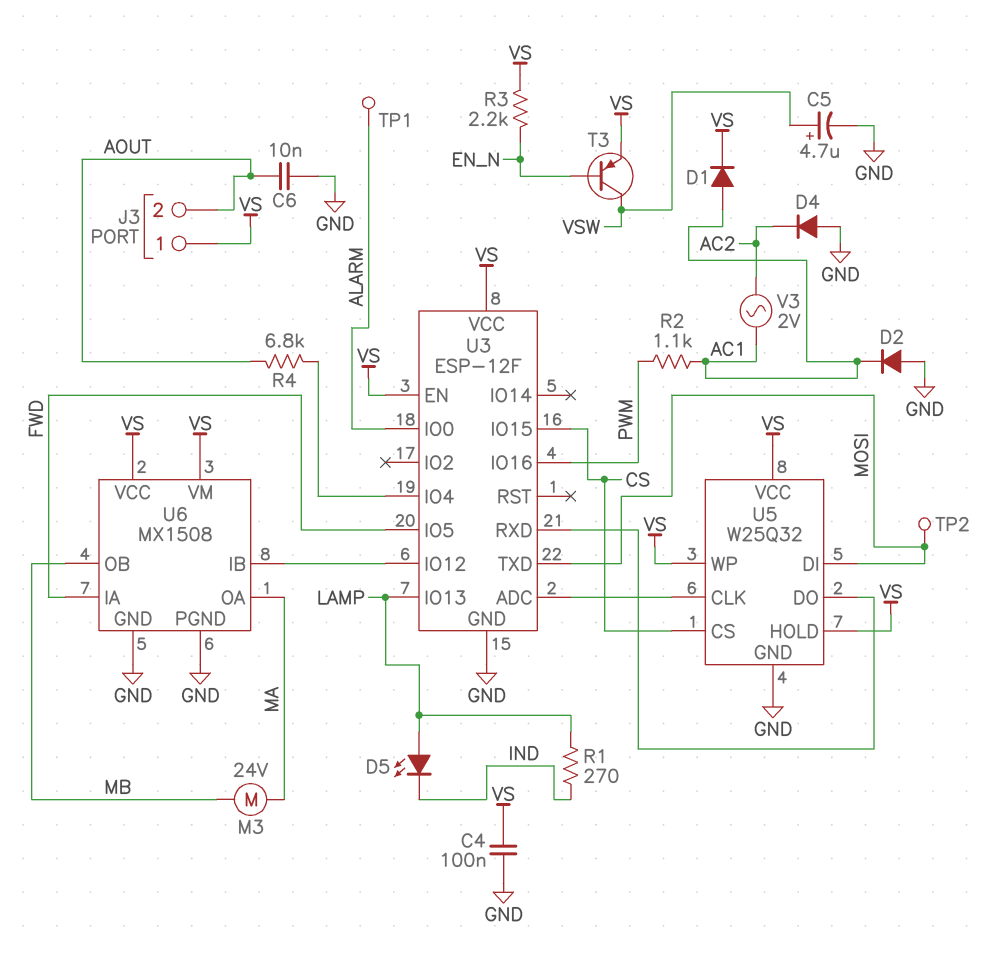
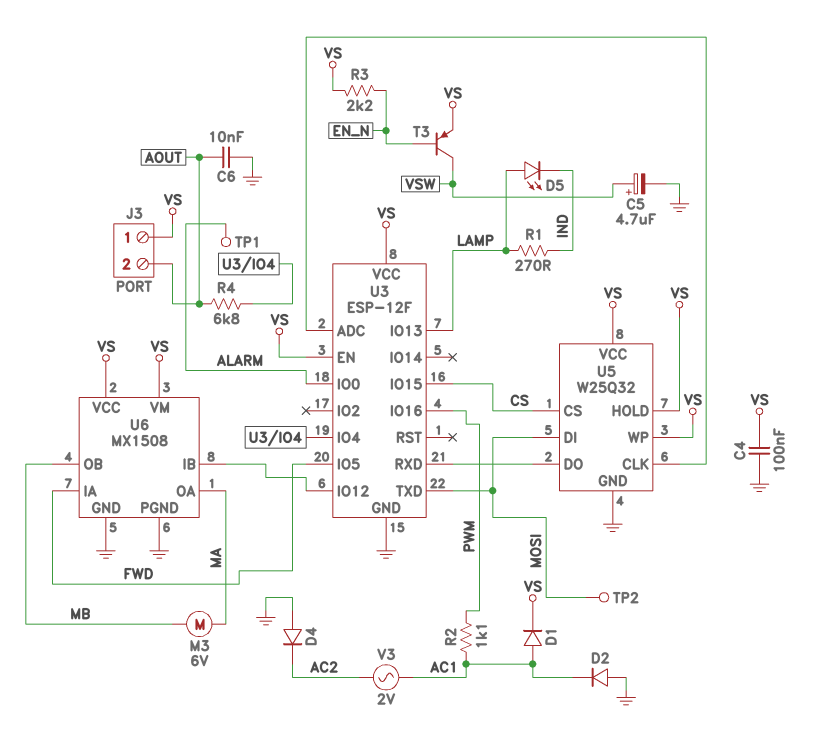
M3: motor 24V (MA, MB) -> motor 6V (MA, MB)

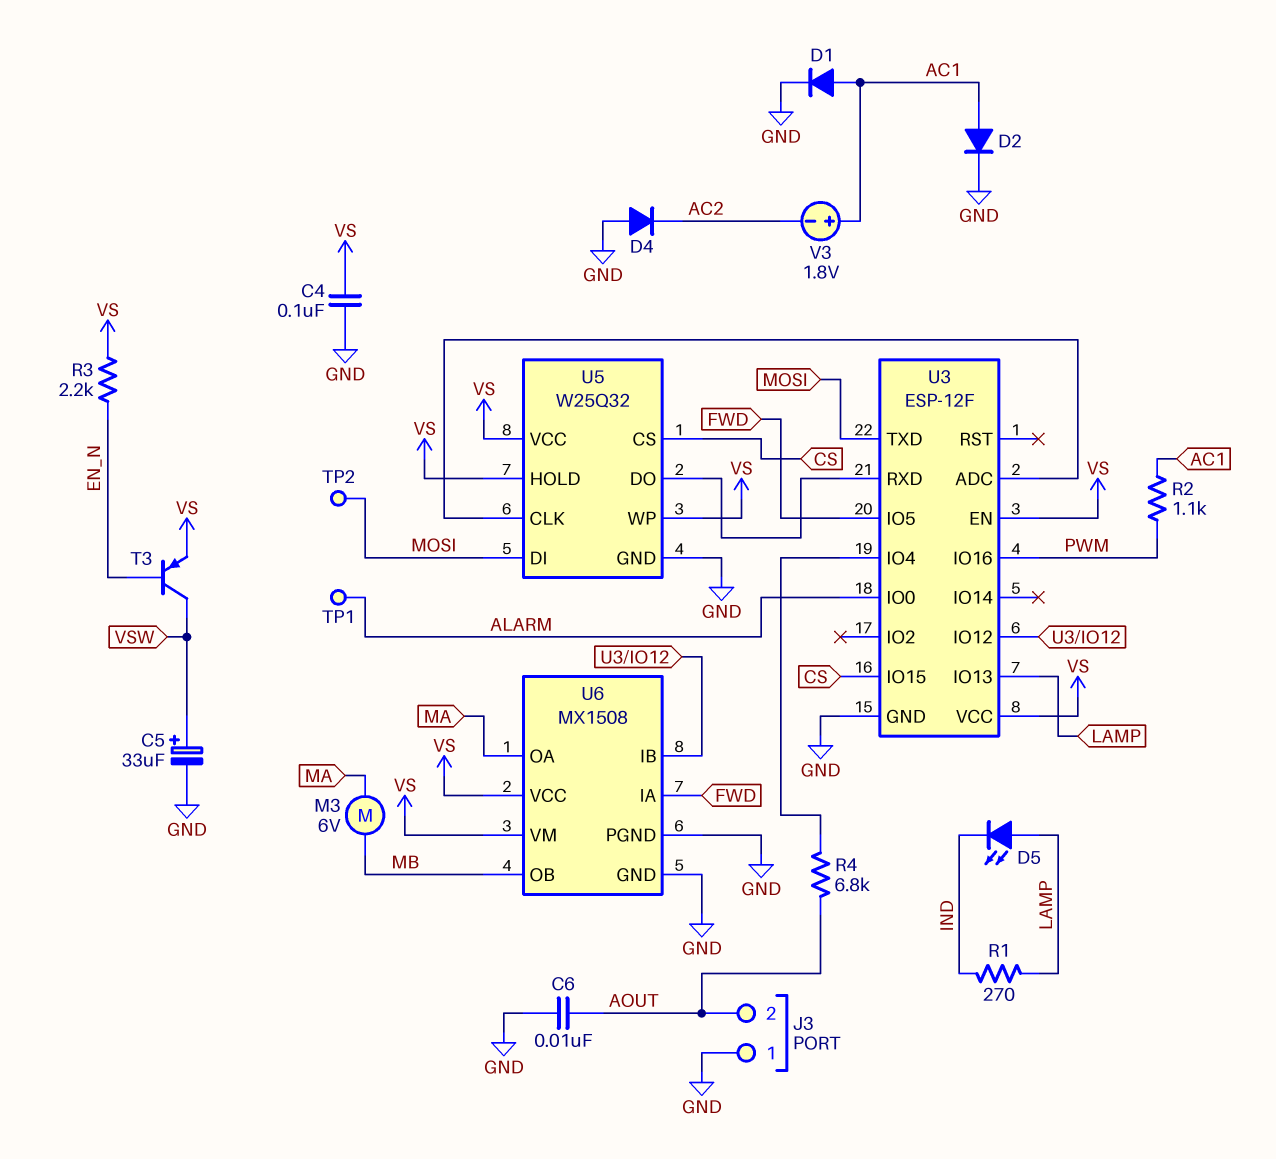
C5: 4.7uF (plus VSW, minus GND) -> 33uF (plus VSW, minus GND)
D1: diode (A AC1, K VS) -> diode (A AC1, K GND)
D2: diode (A GND, K AC1) -> diode (A AC1, K GND)
J3 pin 1: VS -> GND
V3: AC 2V (AC1, AC2) -> 1.8V (plus AC1, minus AC2)

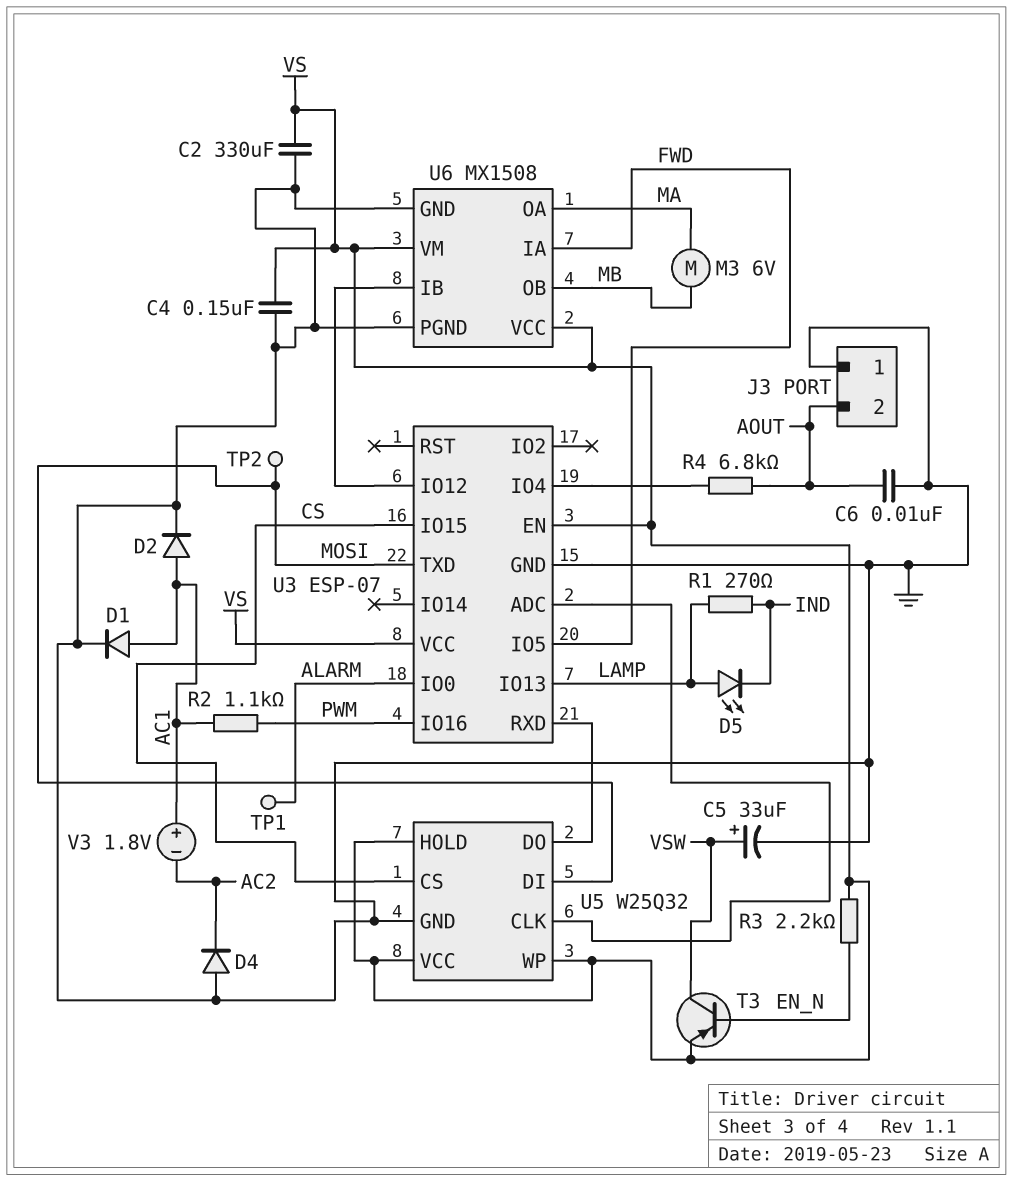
C2: none -> 330uF (GND, VS)
C4: 100nF (GND, VS) -> 150nF (GND, VS)
U3: ESP-12F -> ESP-07

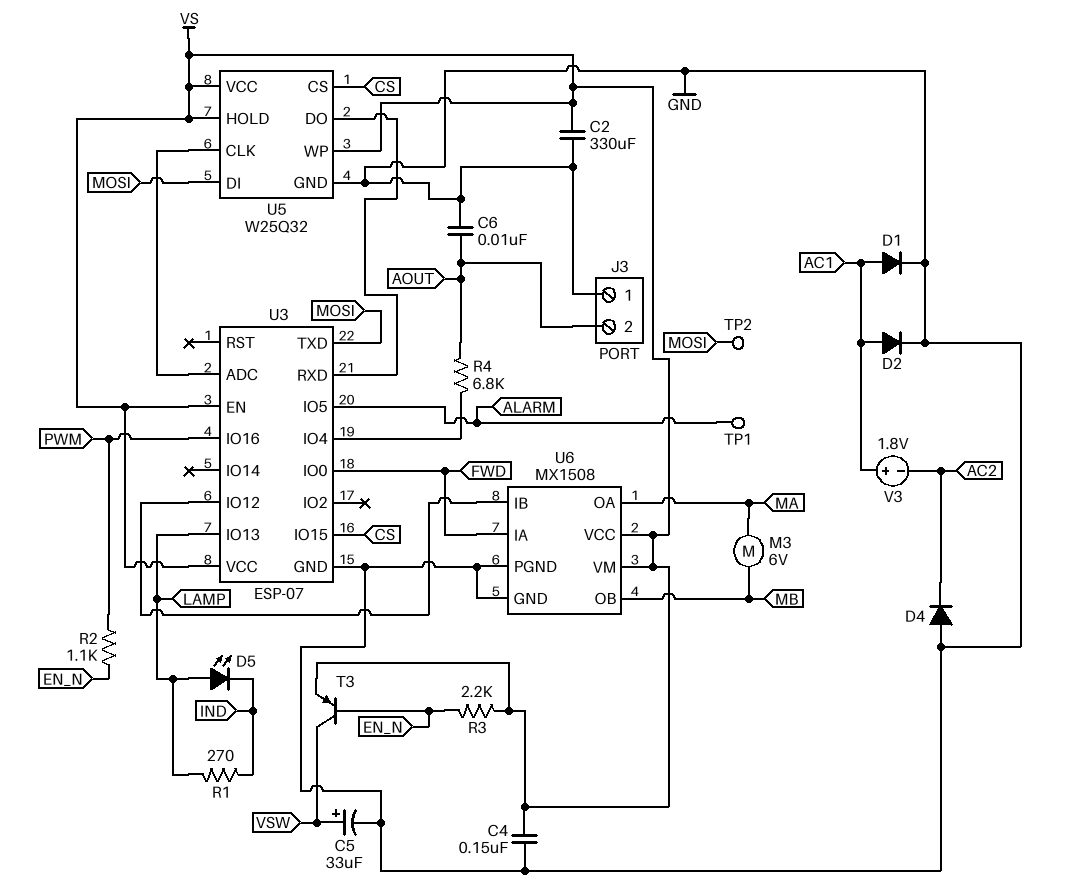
R2: 1.1k (AC1, PWM) -> 1.1k (EN_N, PWM)
U3 pin IO0: ALARM -> FWD
U3 pin IO5: FWD -> ALARM

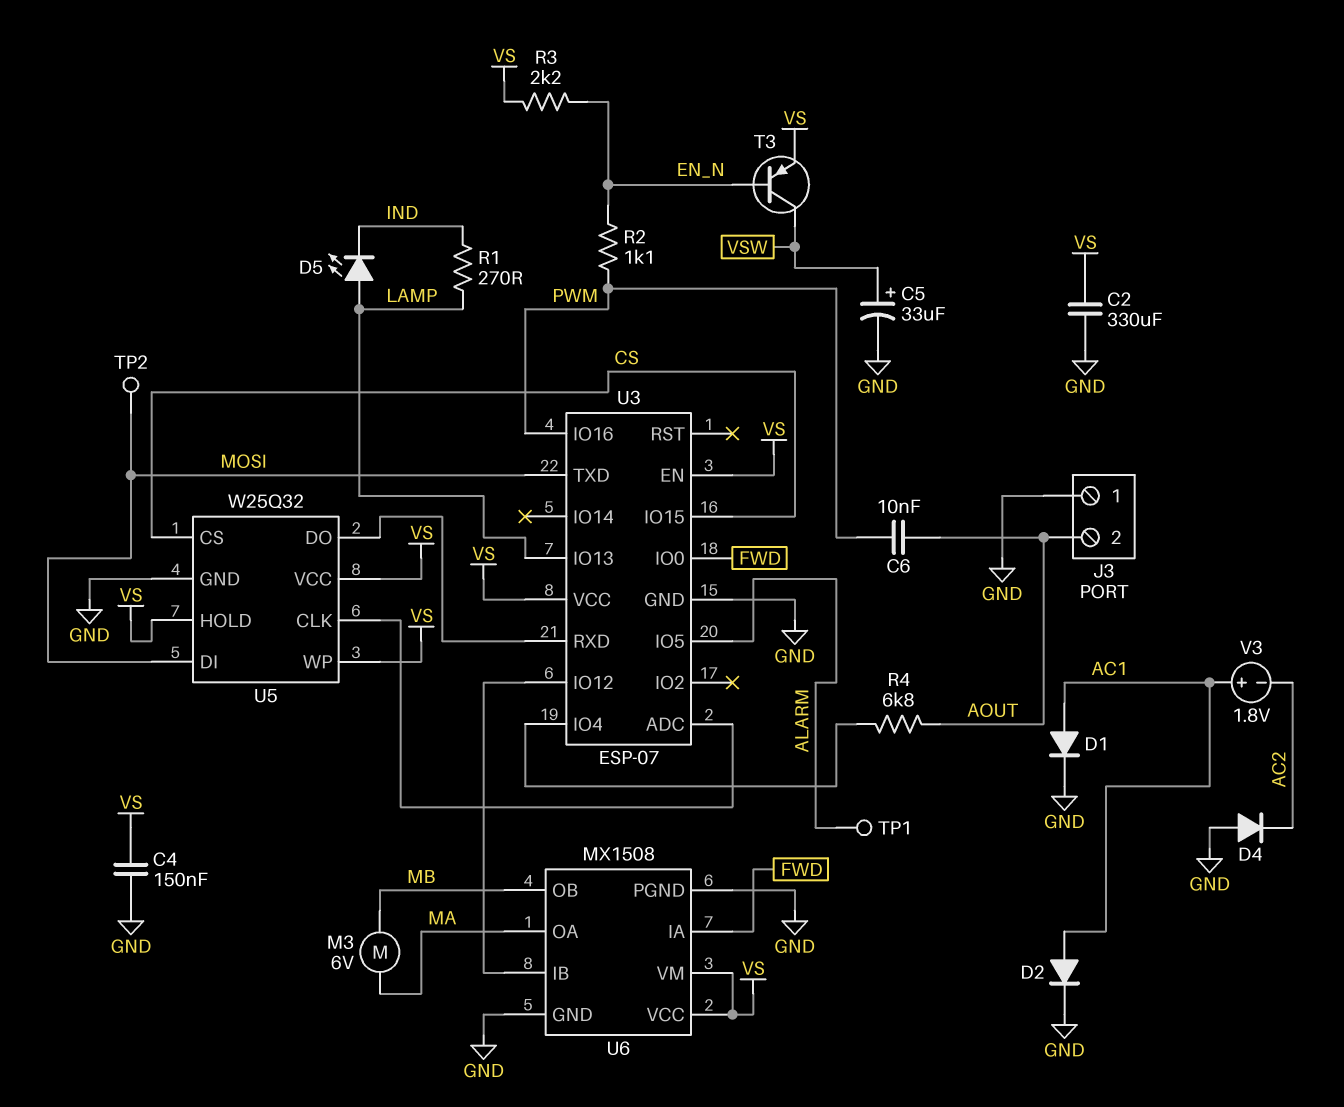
C6: 10nF (AOUT, GND) -> 10nF (AOUT, PWM)

